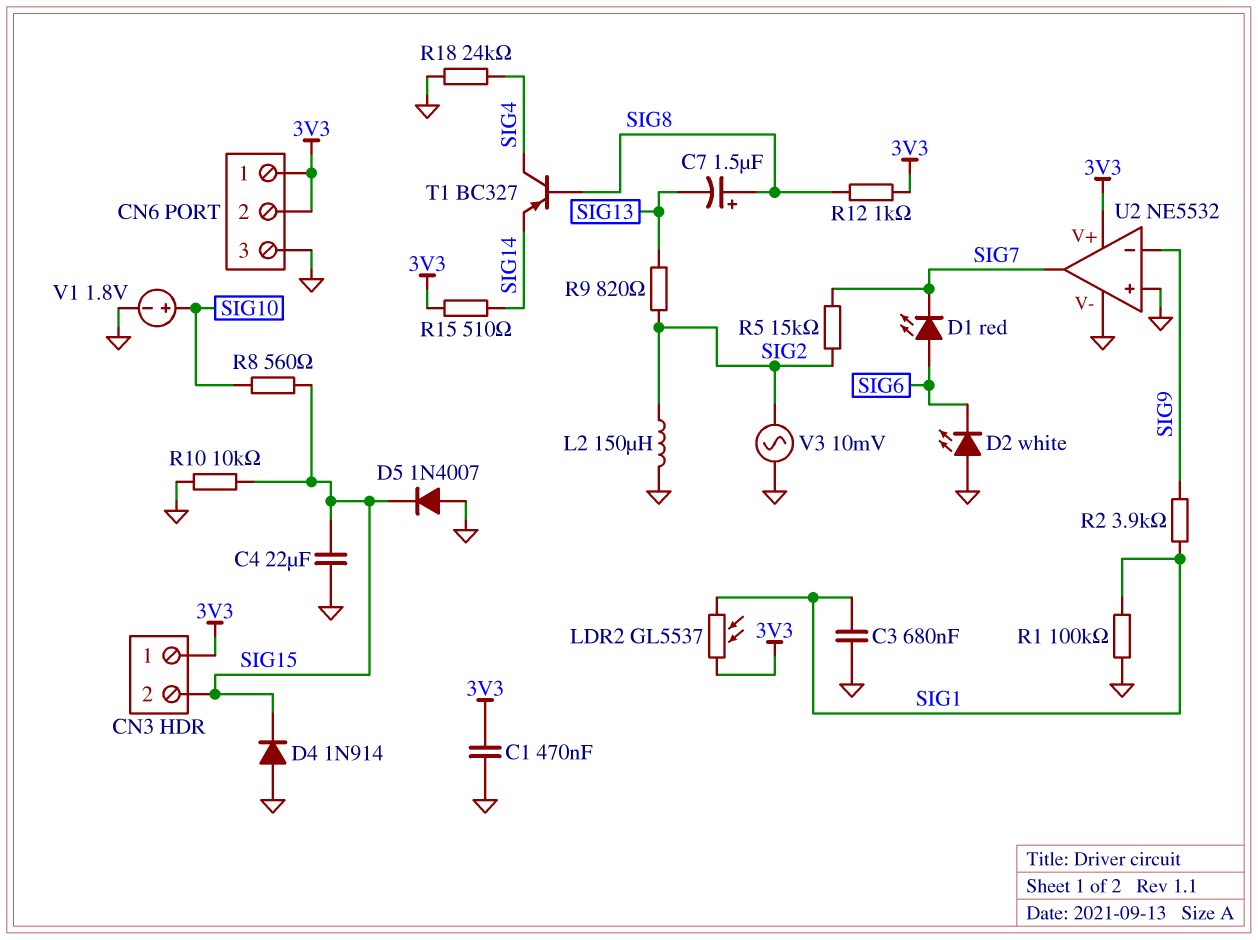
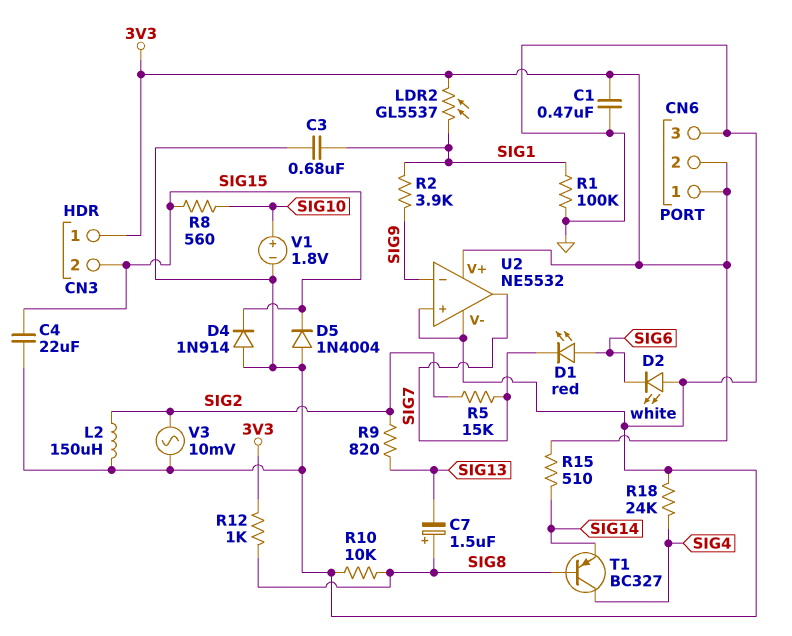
D5: diode 1N4007 (A GND, K SIG15) -> diode 1N4004 (A GND, K SIG15)
R10: 10k (GND, SIG15) -> 10k (GND, SIG8)

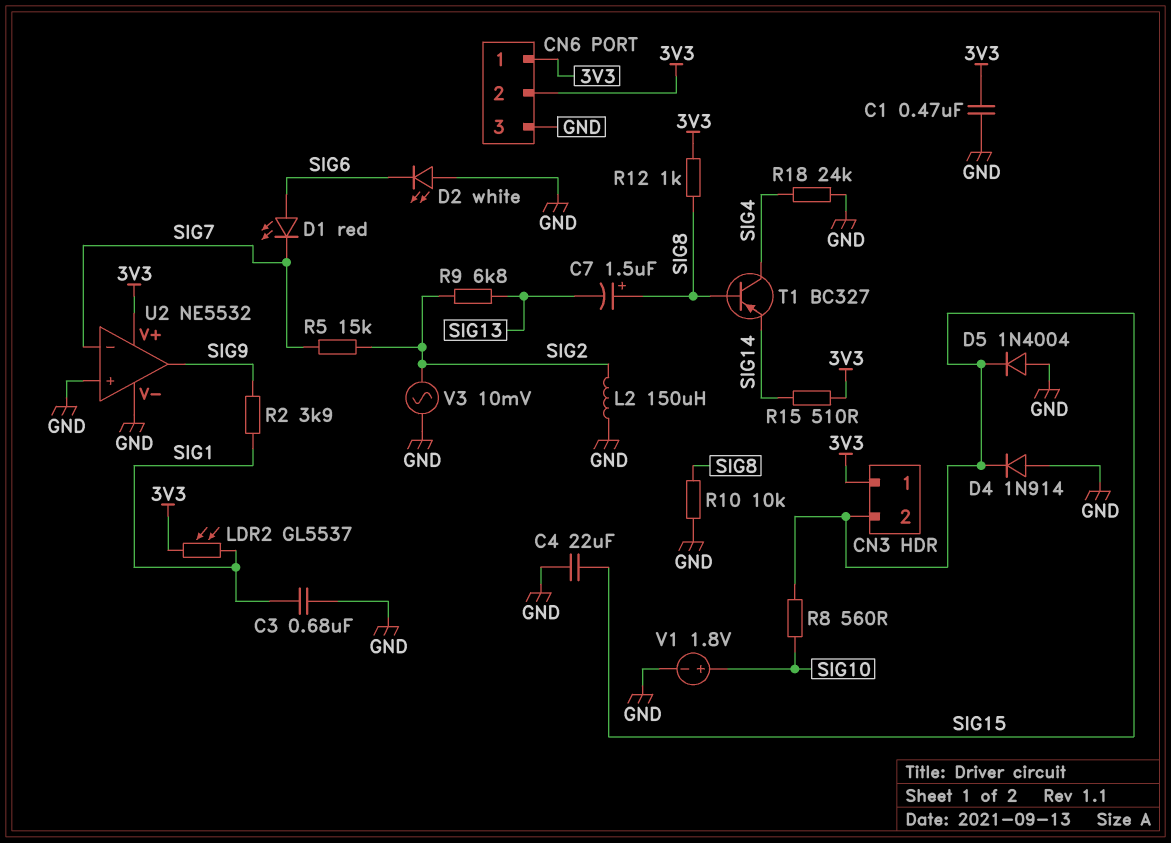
R1: 100k (GND, SIG1) -> none
R9: 820 (SIG2, SIG13) -> 6.8k (SIG2, SIG13)
U2 pin in-: SIG9 -> SIG7
U2 pin out: SIG7 -> SIG9

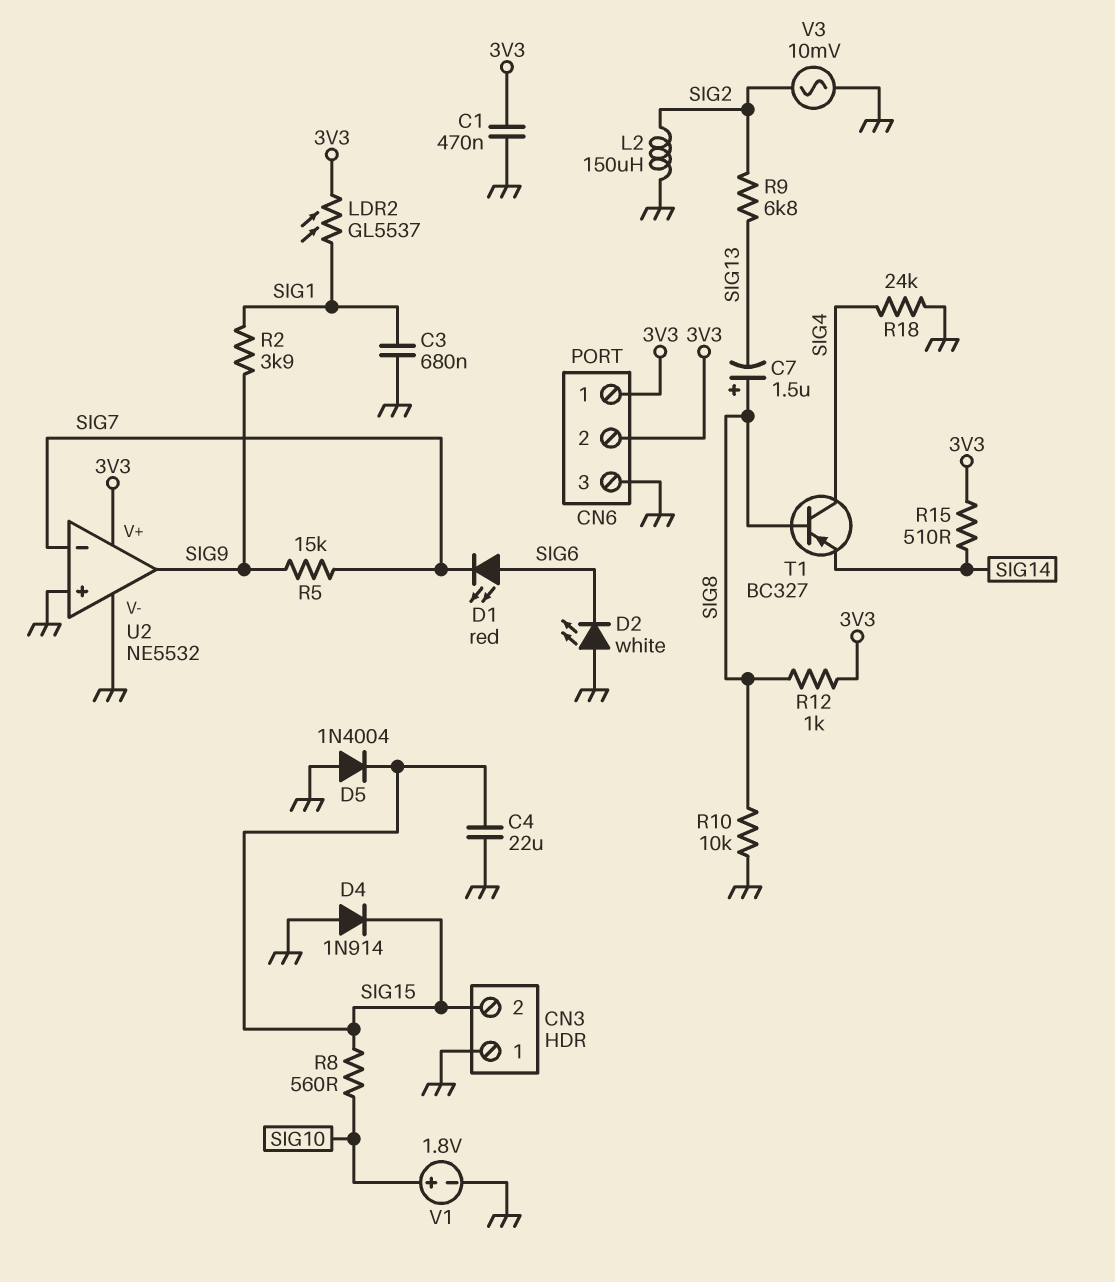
CN3 pin 1: 3V3 -> GND
R5: 15k (SIG2, SIG7) -> 15k (SIG7, SIG9)

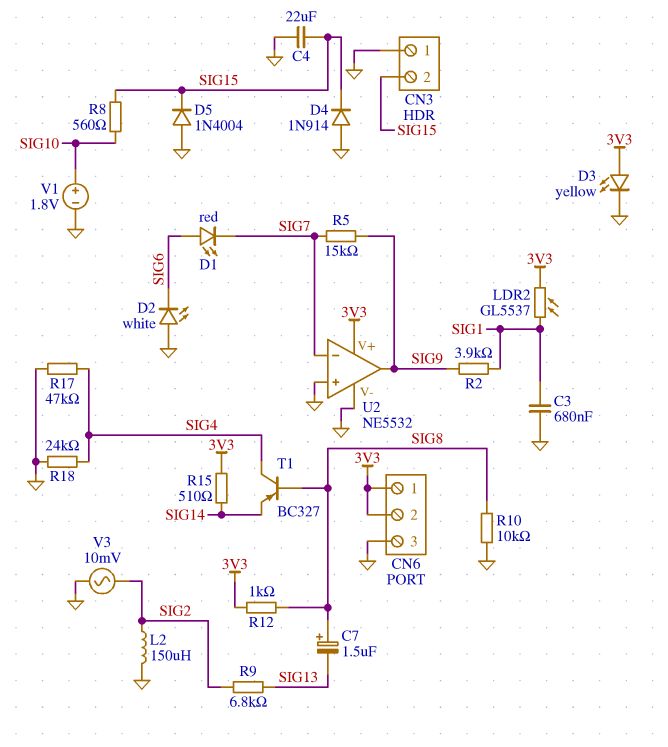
C1: 470nF (3V3, GND) -> none
D3: none -> LED yellow (A 3V3, K GND)
R17: none -> 47k (GND, SIG4)

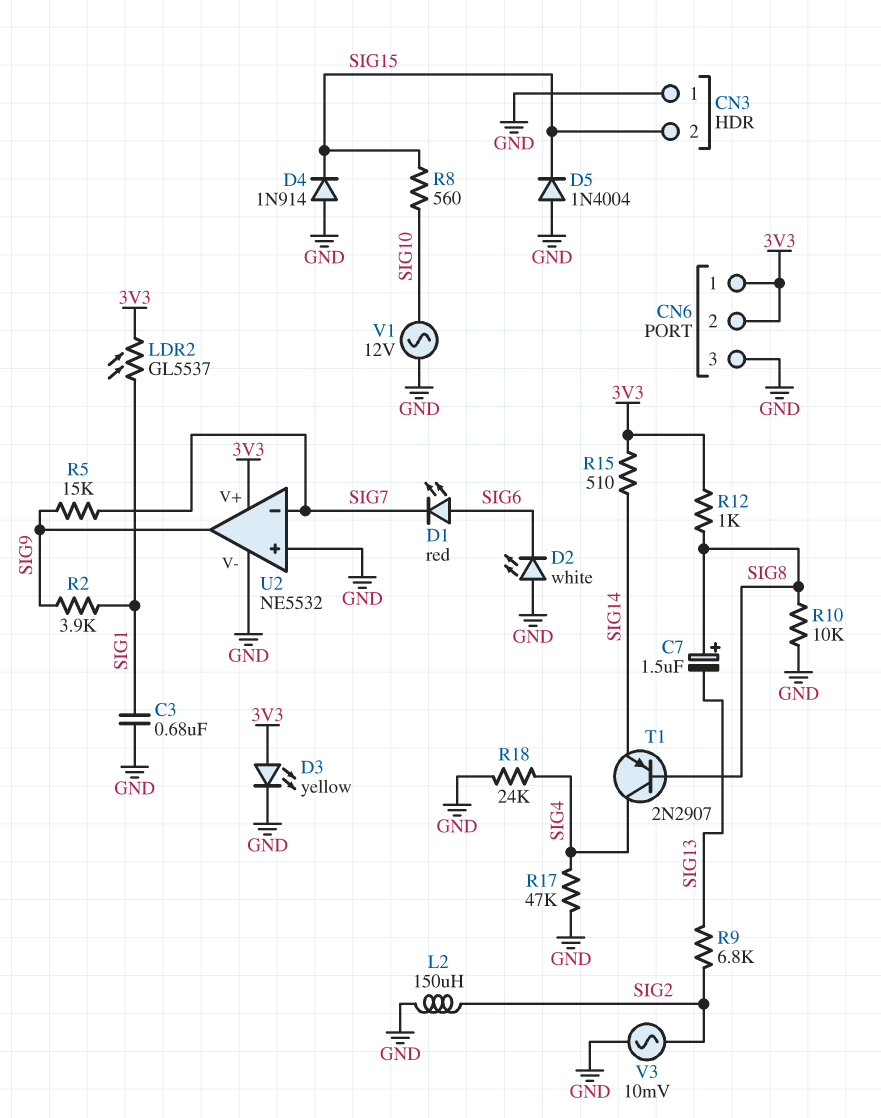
C4: 22uF (GND, SIG15) -> none
T1: PNP BC327 (B SIG8, C SIG4, E SIG14) -> PNP 2N2907 (B SIG8, C SIG4, E SIG14)
V1: 1.8V (plus SIG10, minus GND) -> AC 12V (GND, SIG10)

